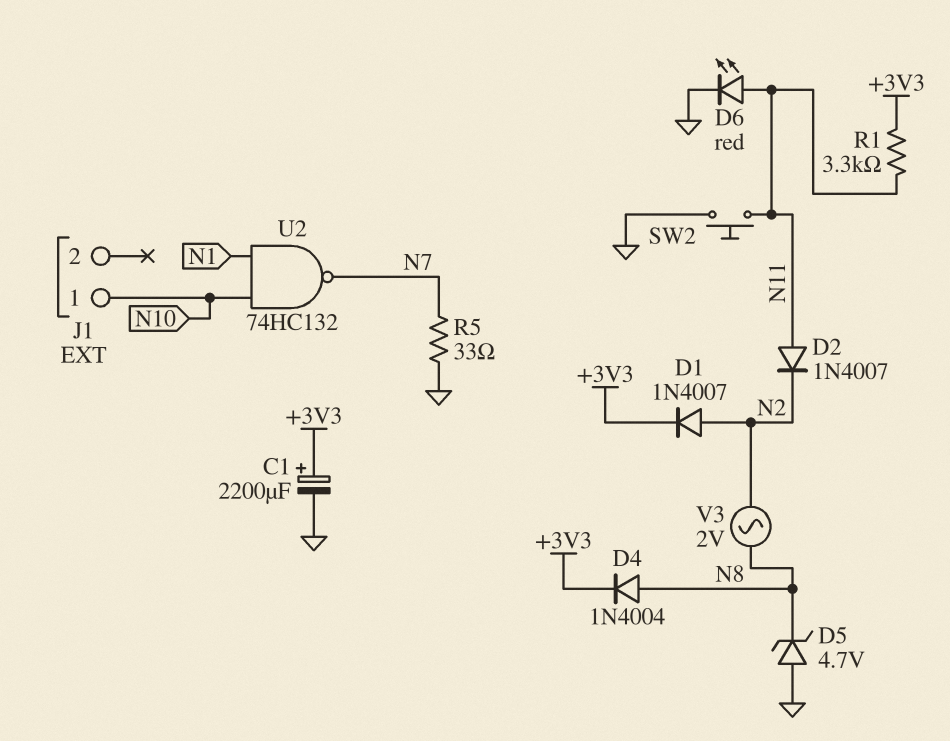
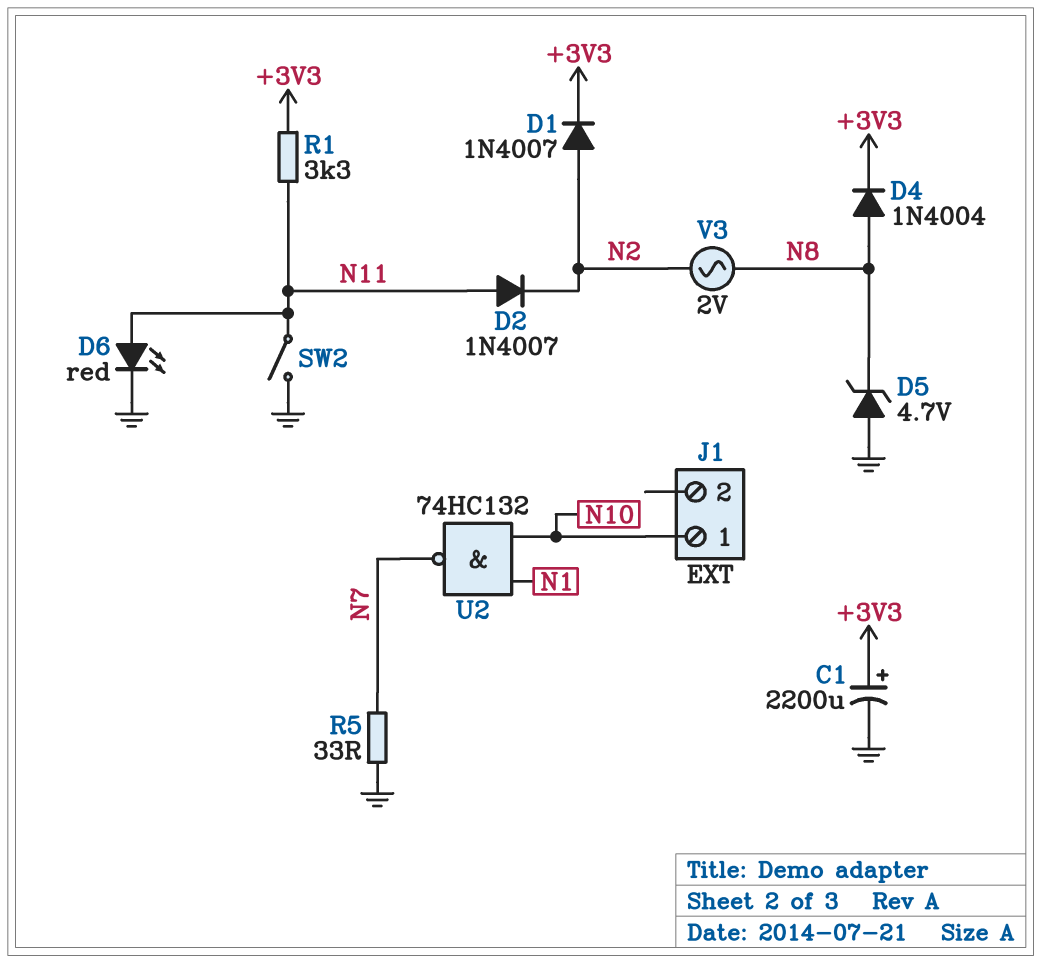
SW2: button (GND, N11) -> switch (GND, N11)

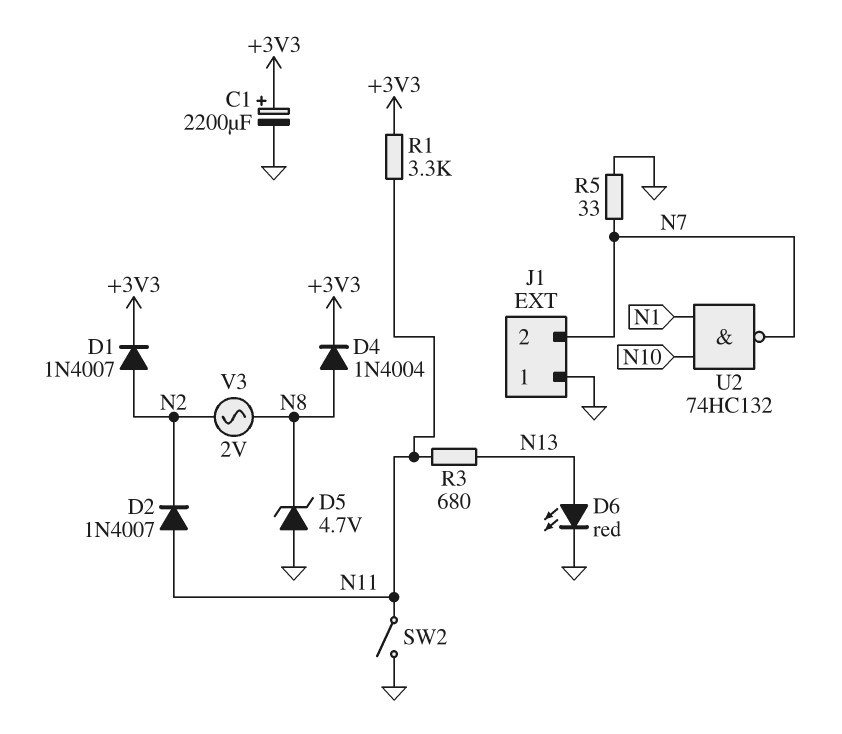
D6: LED red (A N11, K GND) -> LED red (A N13, K GND)
J1 pin 1: N10 -> GND
J1 pin 2: none -> N7
R3: none -> 680 (N11, N13)

